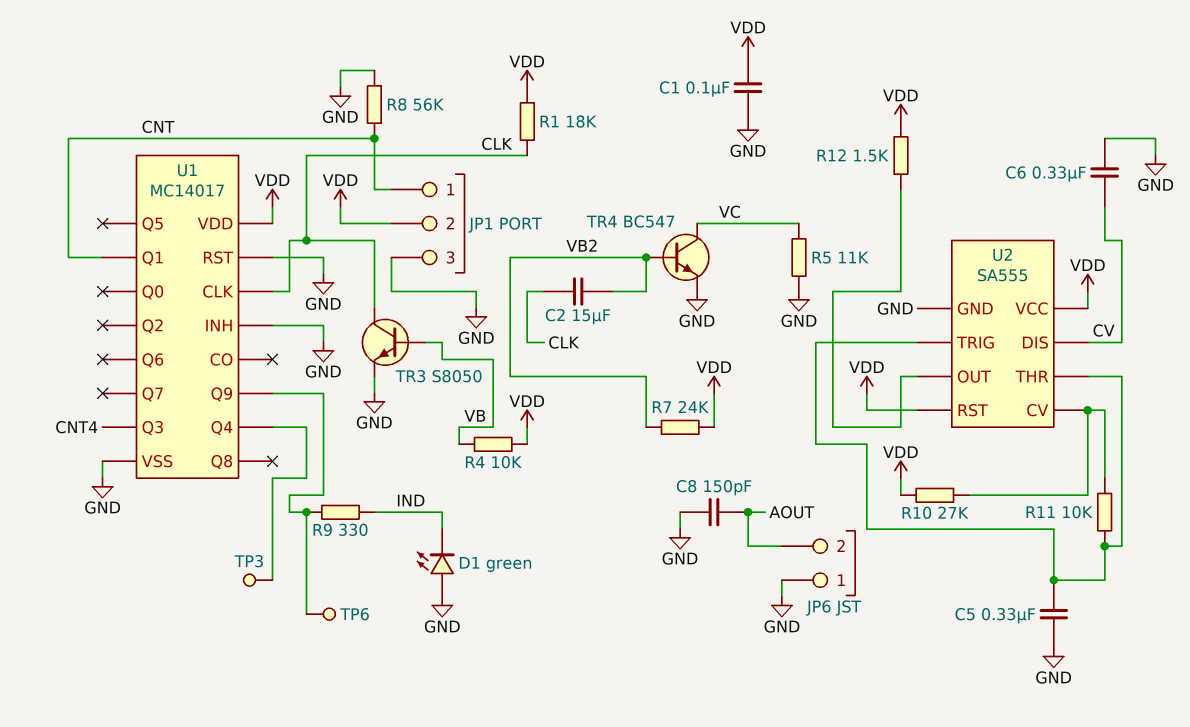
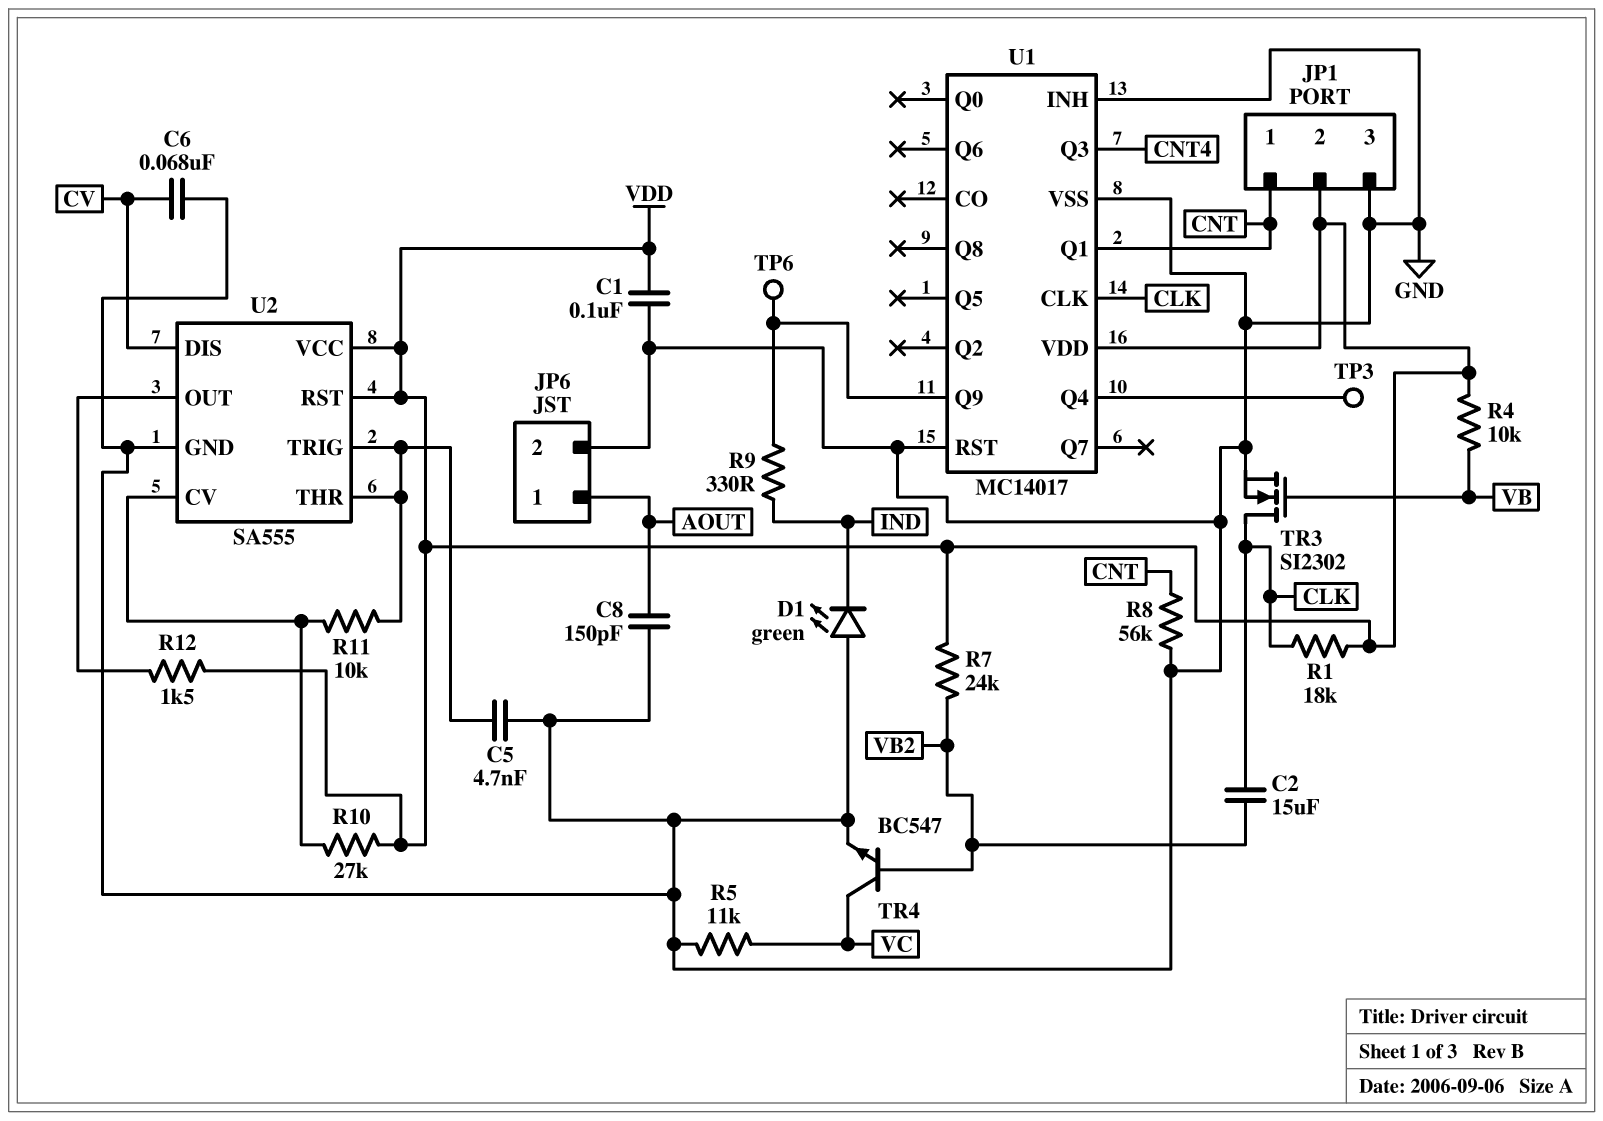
C5: 330nF (GND, U2/THR) -> 4.7nF (GND, U2/THR)
C6: 330nF (CV, GND) -> 68nF (CV, GND)
JP6 pin 1: GND -> AOUT
JP6 pin 2: AOUT -> GND
TR3: NPN S8050 (B VB, C CLK, E GND) -> NMOS SI2302 (G VB, D CLK, S GND)

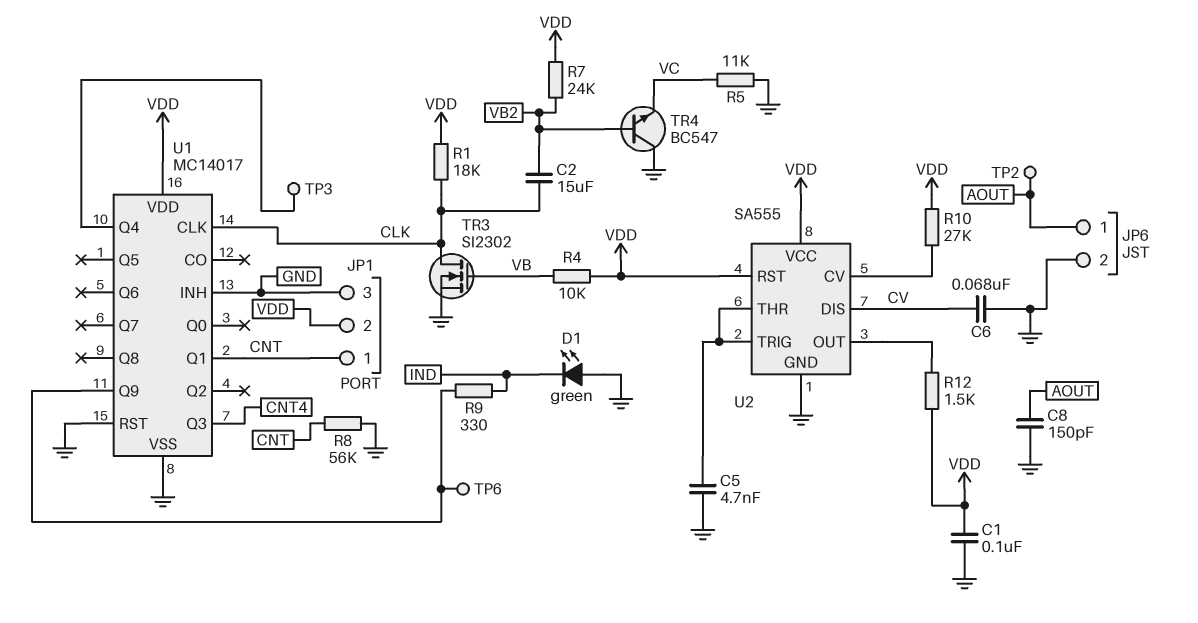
R11: 10k (U2/CV, U2/THR) -> none
TP2: none -> test point (AOUT)
TR4: NPN BC547 (B VB2, C VC, E GND) -> NPN BC547 (B VB2, C GND, E VC)

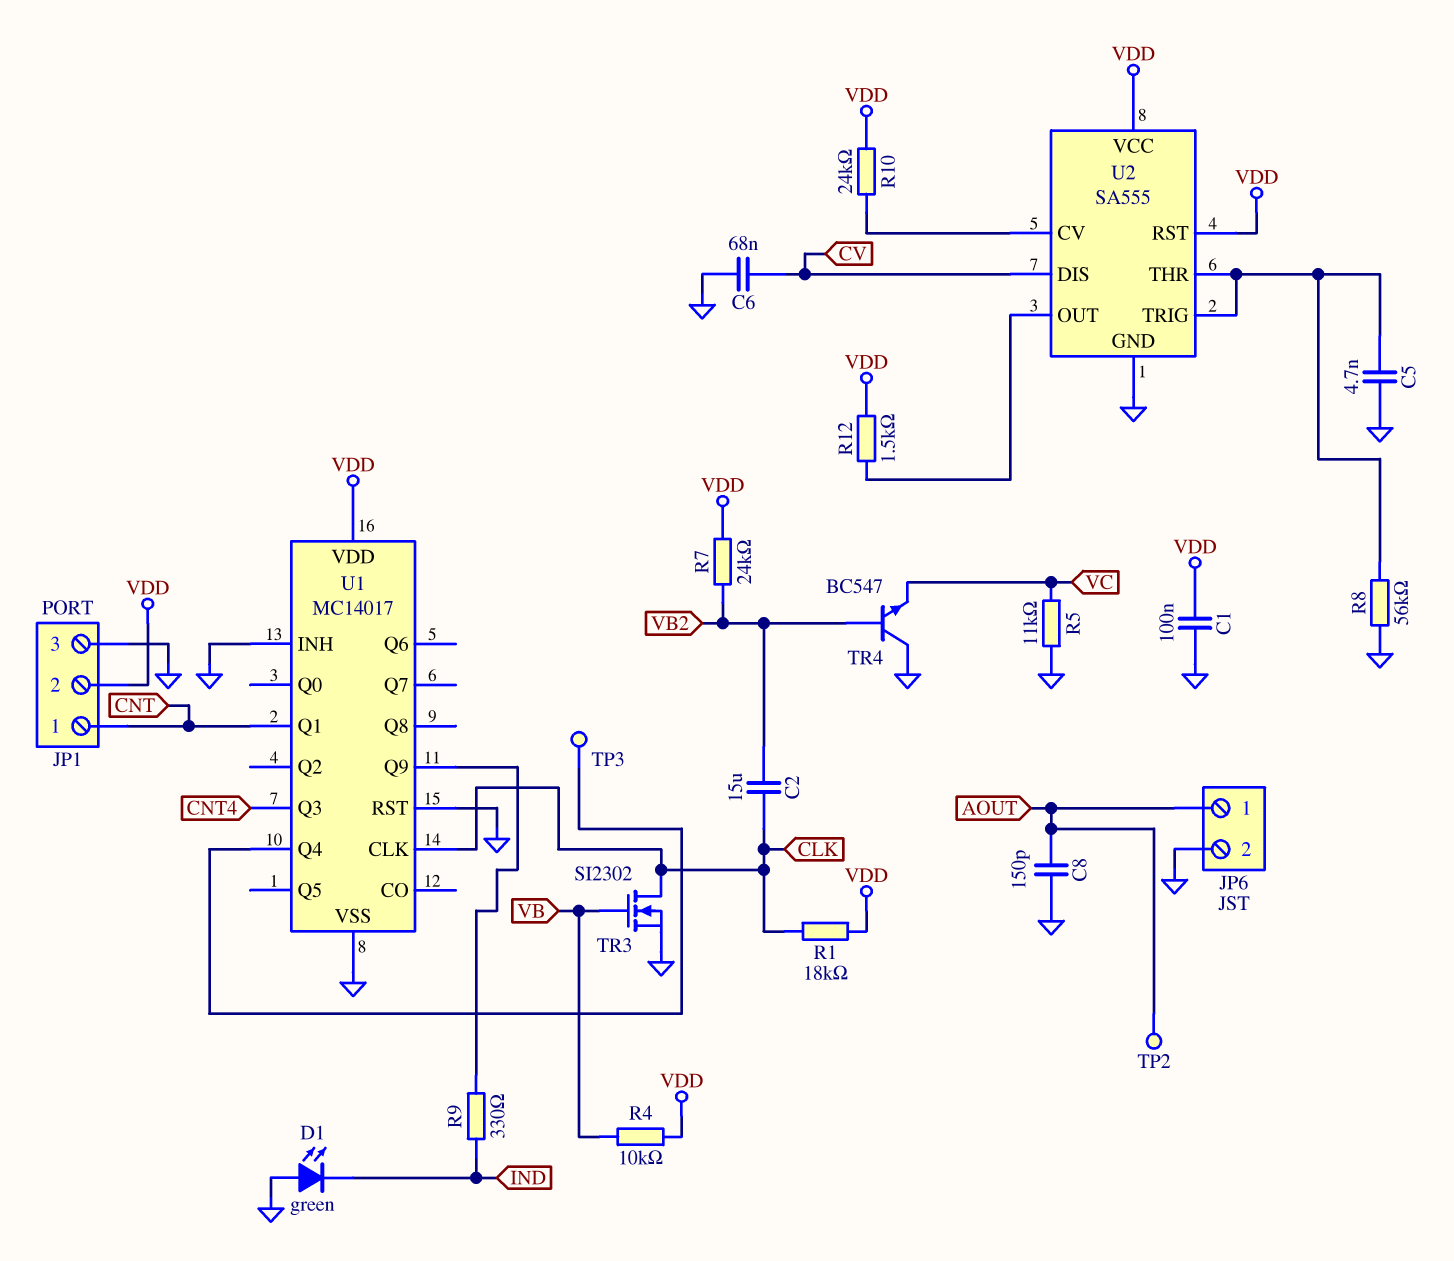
R8: 56k (CNT, GND) -> 56k (GND, U2/THR)
R10: 27k (U2/CV, VDD) -> 24k (U2/CV, VDD)
TP6: test point (U1/Q9) -> none

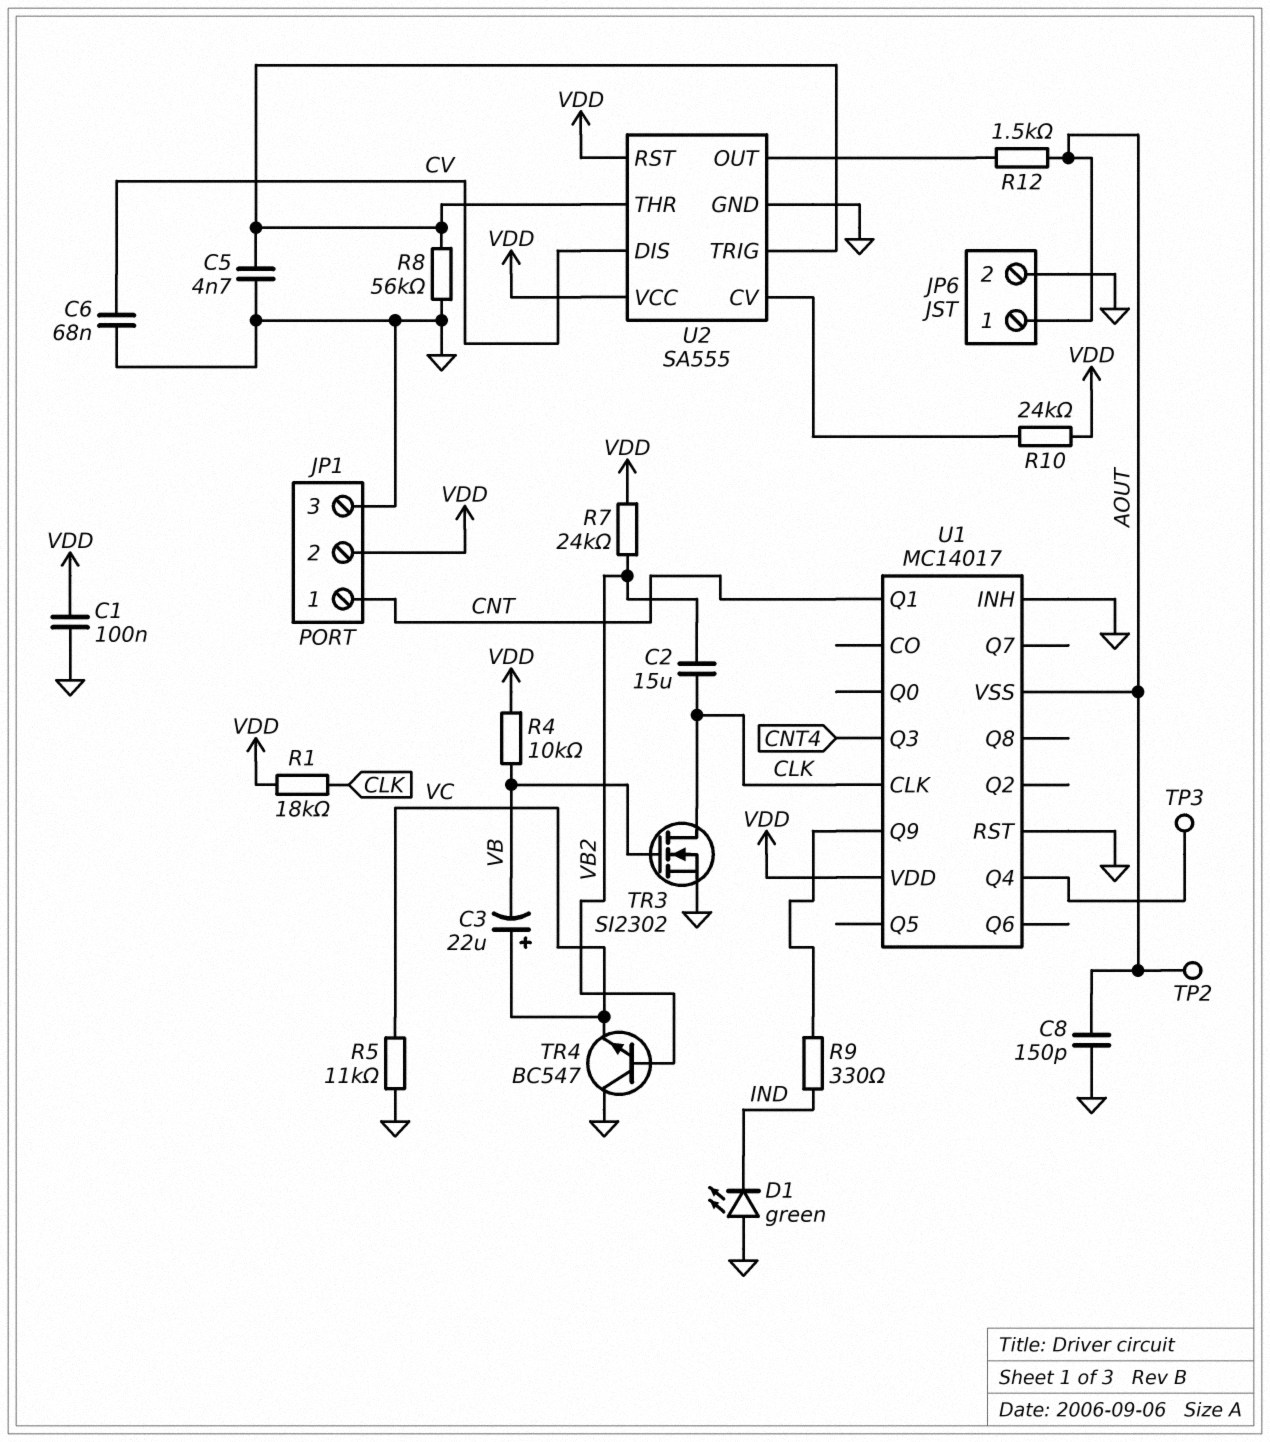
C3: none -> 22uF (plus VC, minus VB)
R12: 1.5k (U2/OUT, VDD) -> 1.5k (AOUT, U2/OUT)
U1 pin VSS: GND -> AOUT

